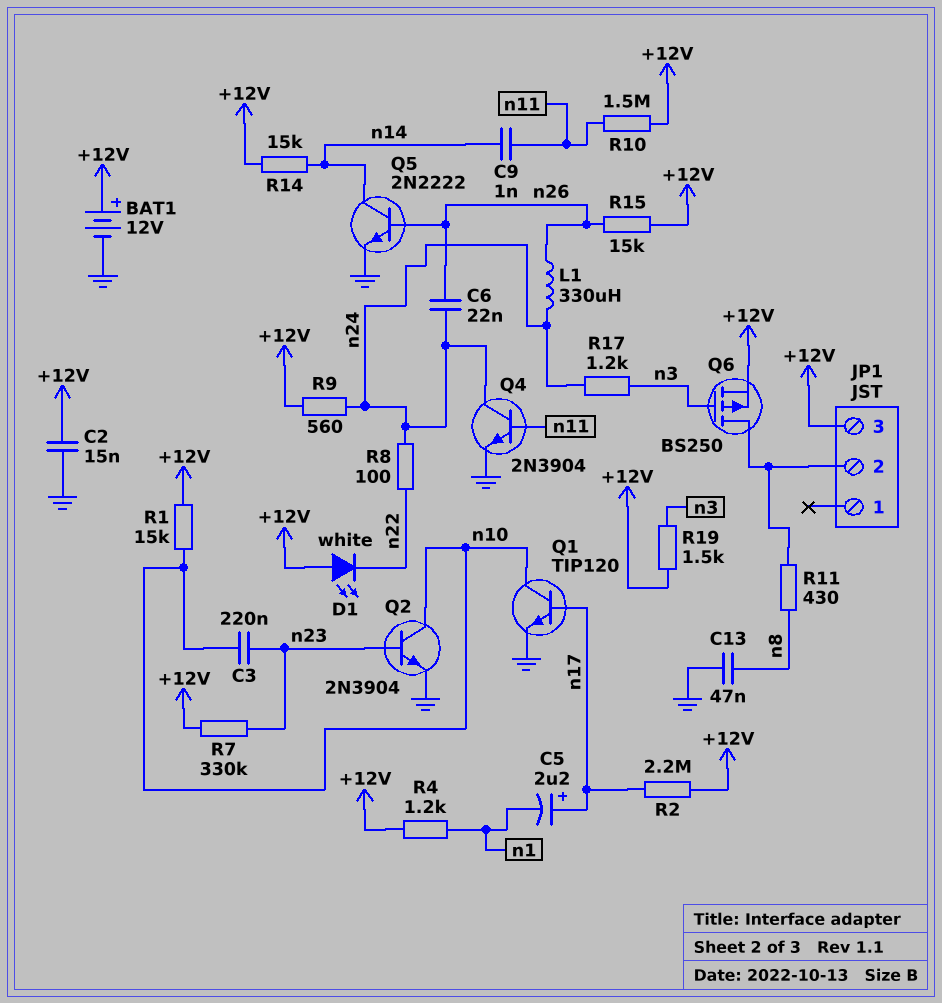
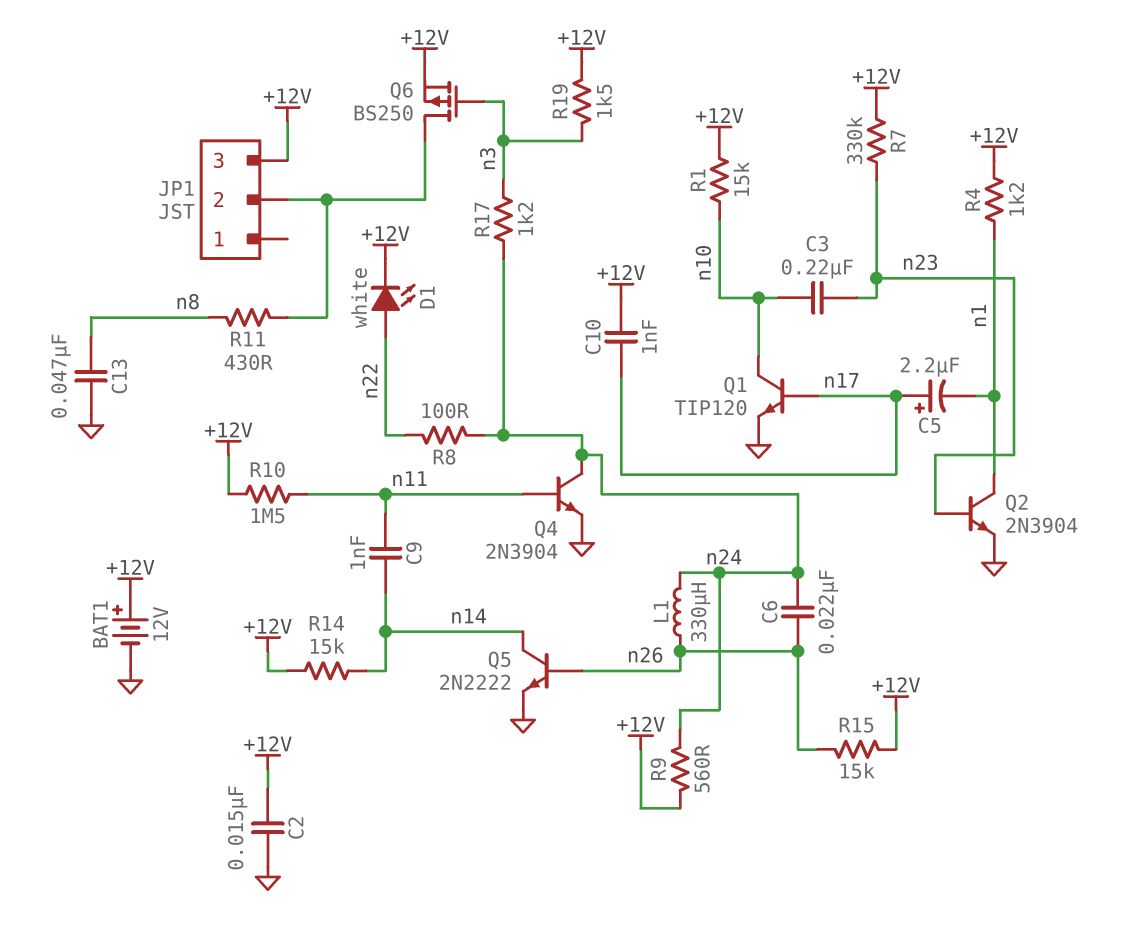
C10: none -> 1nF (+12V, n17)
D1: LED white (A +12V, K n22) -> LED white (A n22, K +12V)
Q2: NPN 2N3904 (B n23, C n10, E GND) -> NPN 2N3904 (B n23, C n1, E GND)
R2: 2.2M (+12V, n17) -> none

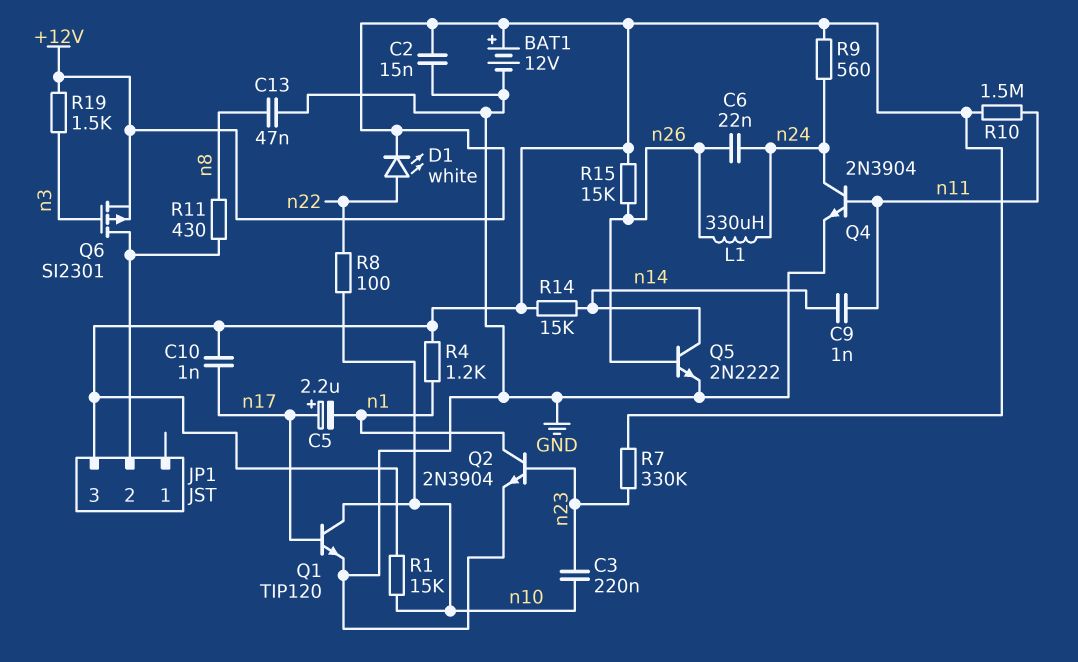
Q6: PMOS BS250 (G n3, D JP1/2, S +12V) -> PMOS SI2301 (G n3, D JP1/2, S +12V)
R8: 100 (n22, n24) -> 100 (n10, n22)
R17: 1.2k (n3, n24) -> none

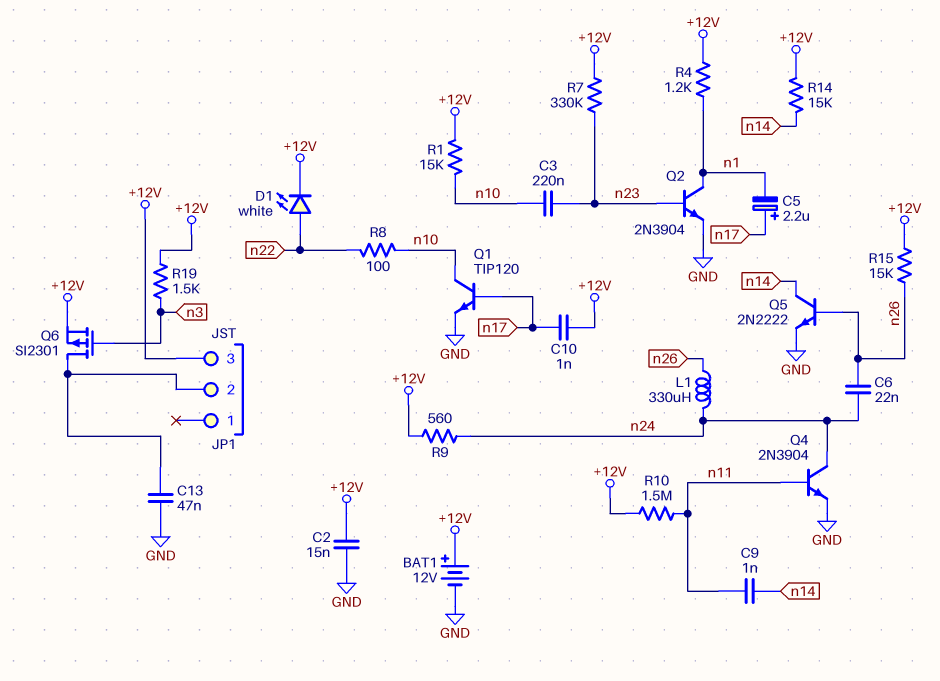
C13: 47nF (GND, n8) -> 47nF (GND, JP1/2)
R11: 430 (JP1/2, n8) -> none

